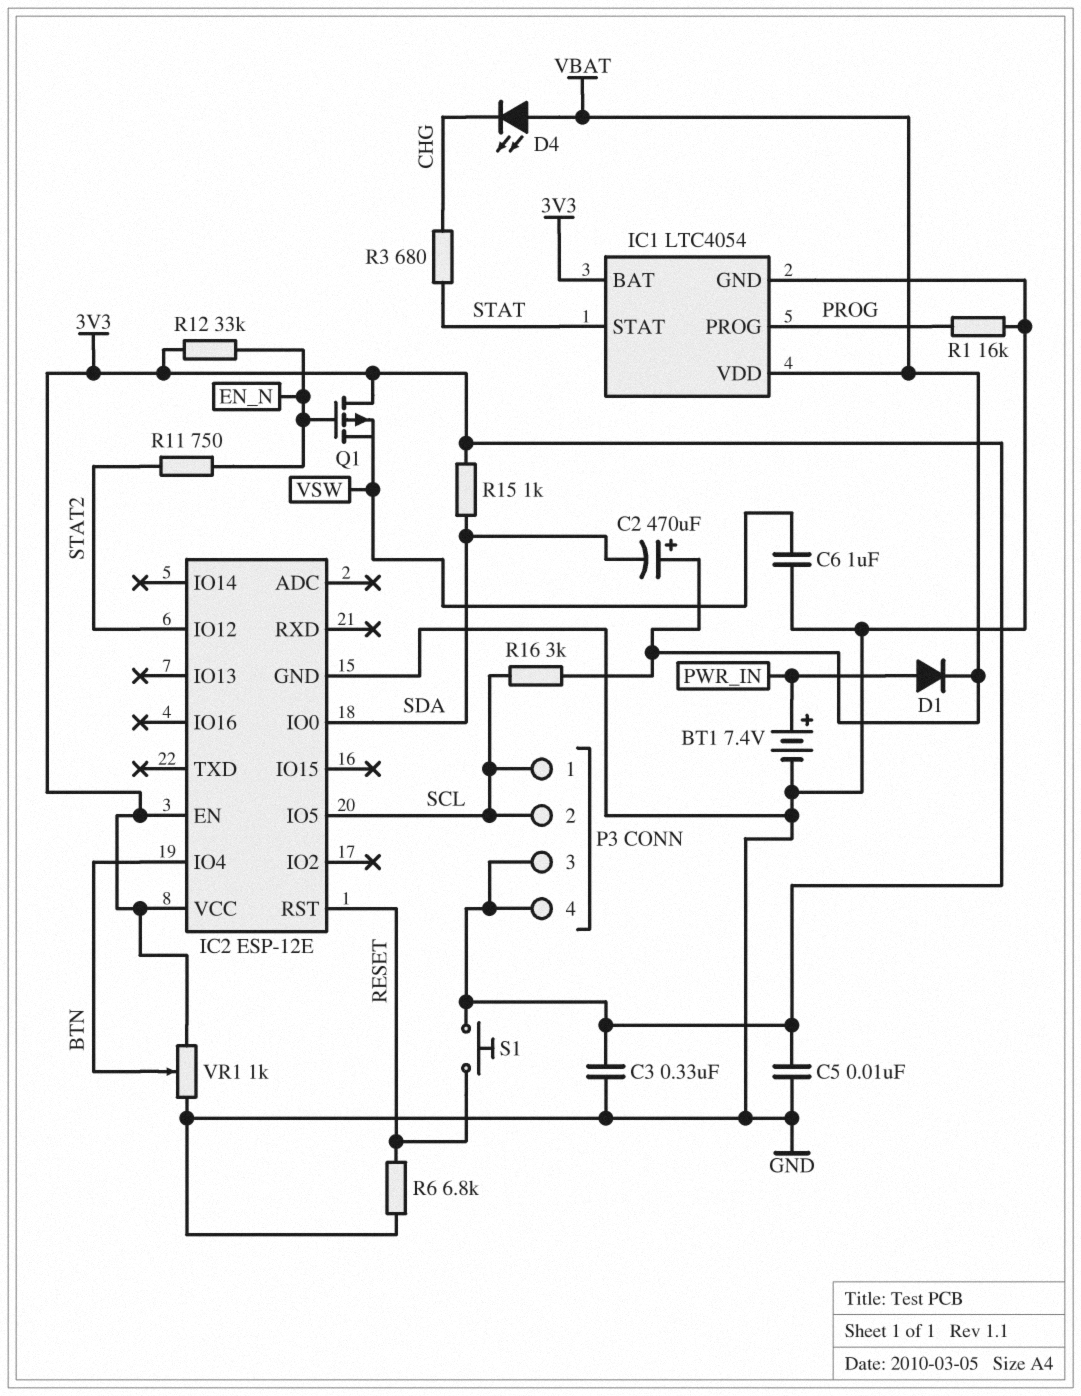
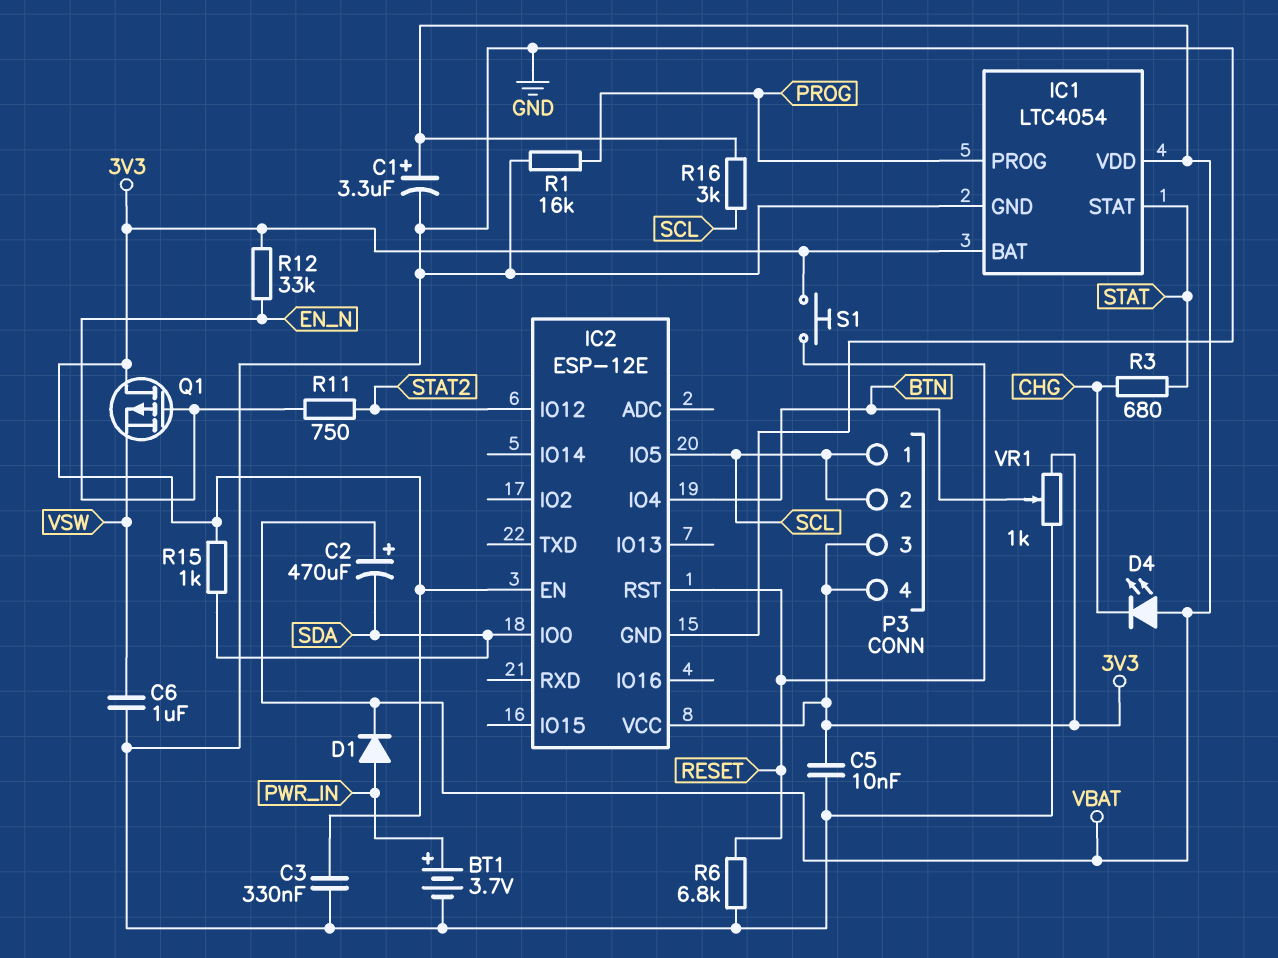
BT1: 7.4V (plus PWR_IN, minus GND) -> 3.7V (plus PWR_IN, minus GND)
C1: none -> 3.3uF (plus VBAT, minus GND)

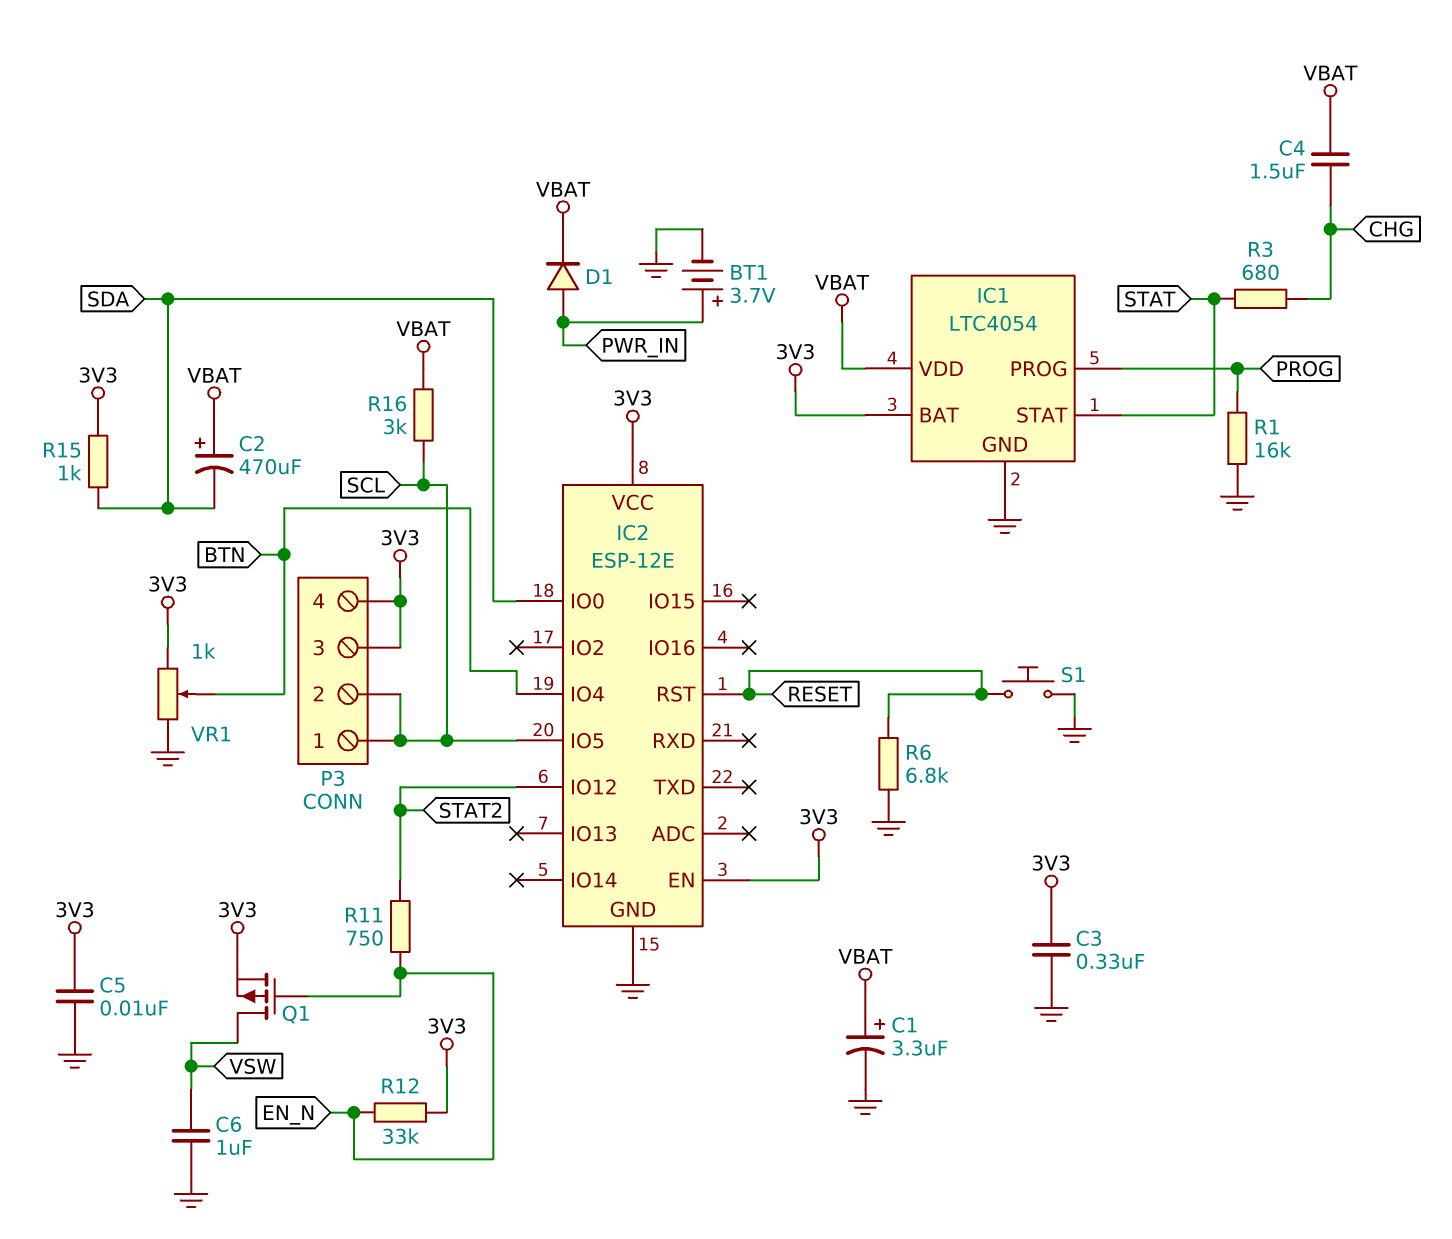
C4: none -> 1.5uF (CHG, VBAT)
D4: LED (A VBAT, K CHG) -> none
Q1: PMOS (G EN_N, D 3V3, S VSW) -> PMOS (G EN_N, D VSW, S 3V3)
S1: button (3V3, RESET) -> button (GND, RESET)

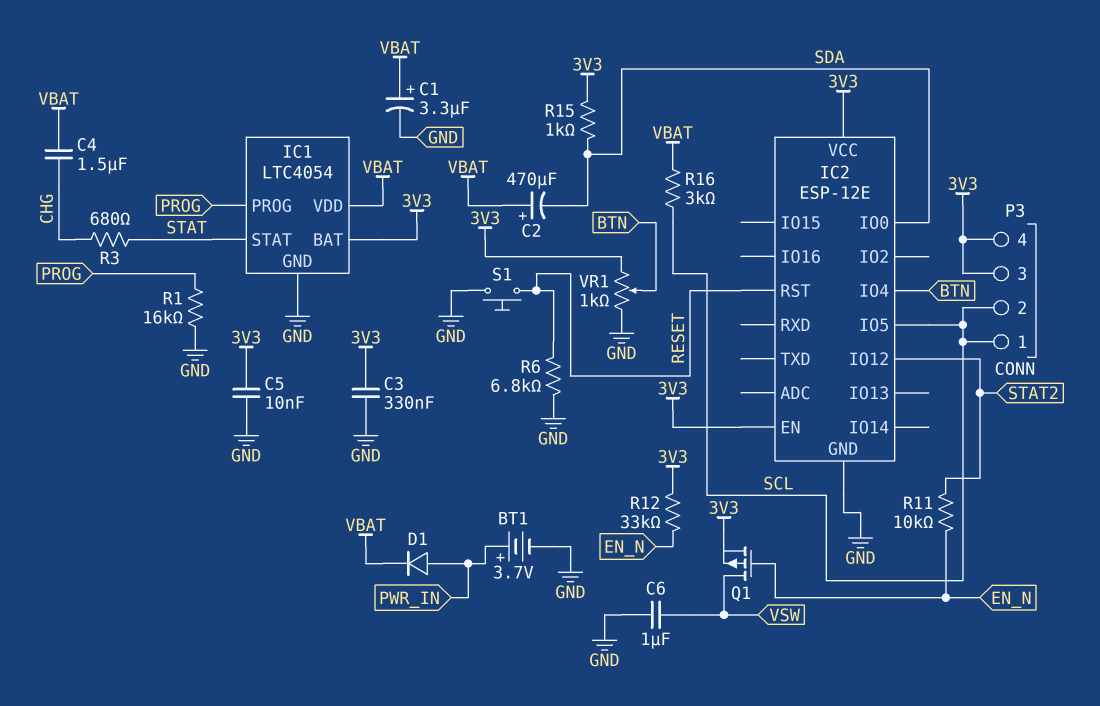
R11: 750 (EN_N, STAT2) -> 10k (EN_N, STAT2)

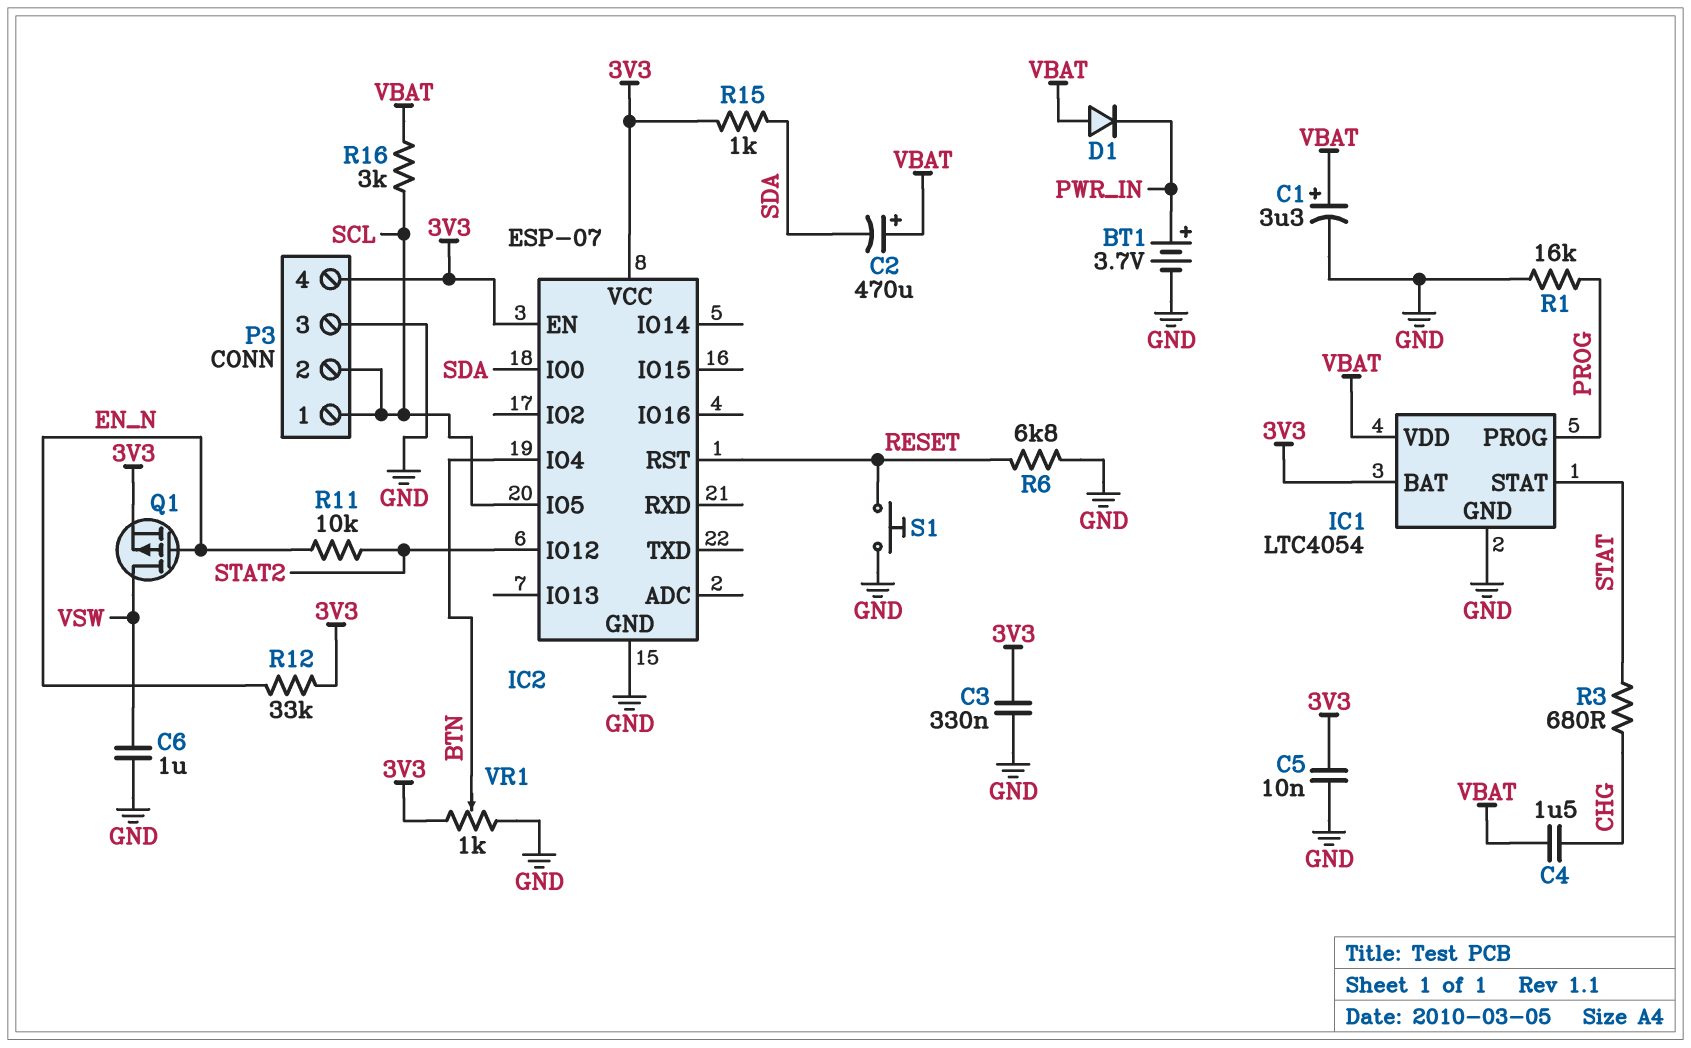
D1: diode (A PWR_IN, K VBAT) -> diode (A VBAT, K PWR_IN)
IC2: ESP-12E -> ESP-07
P3 pin 3: 3V3 -> GND

